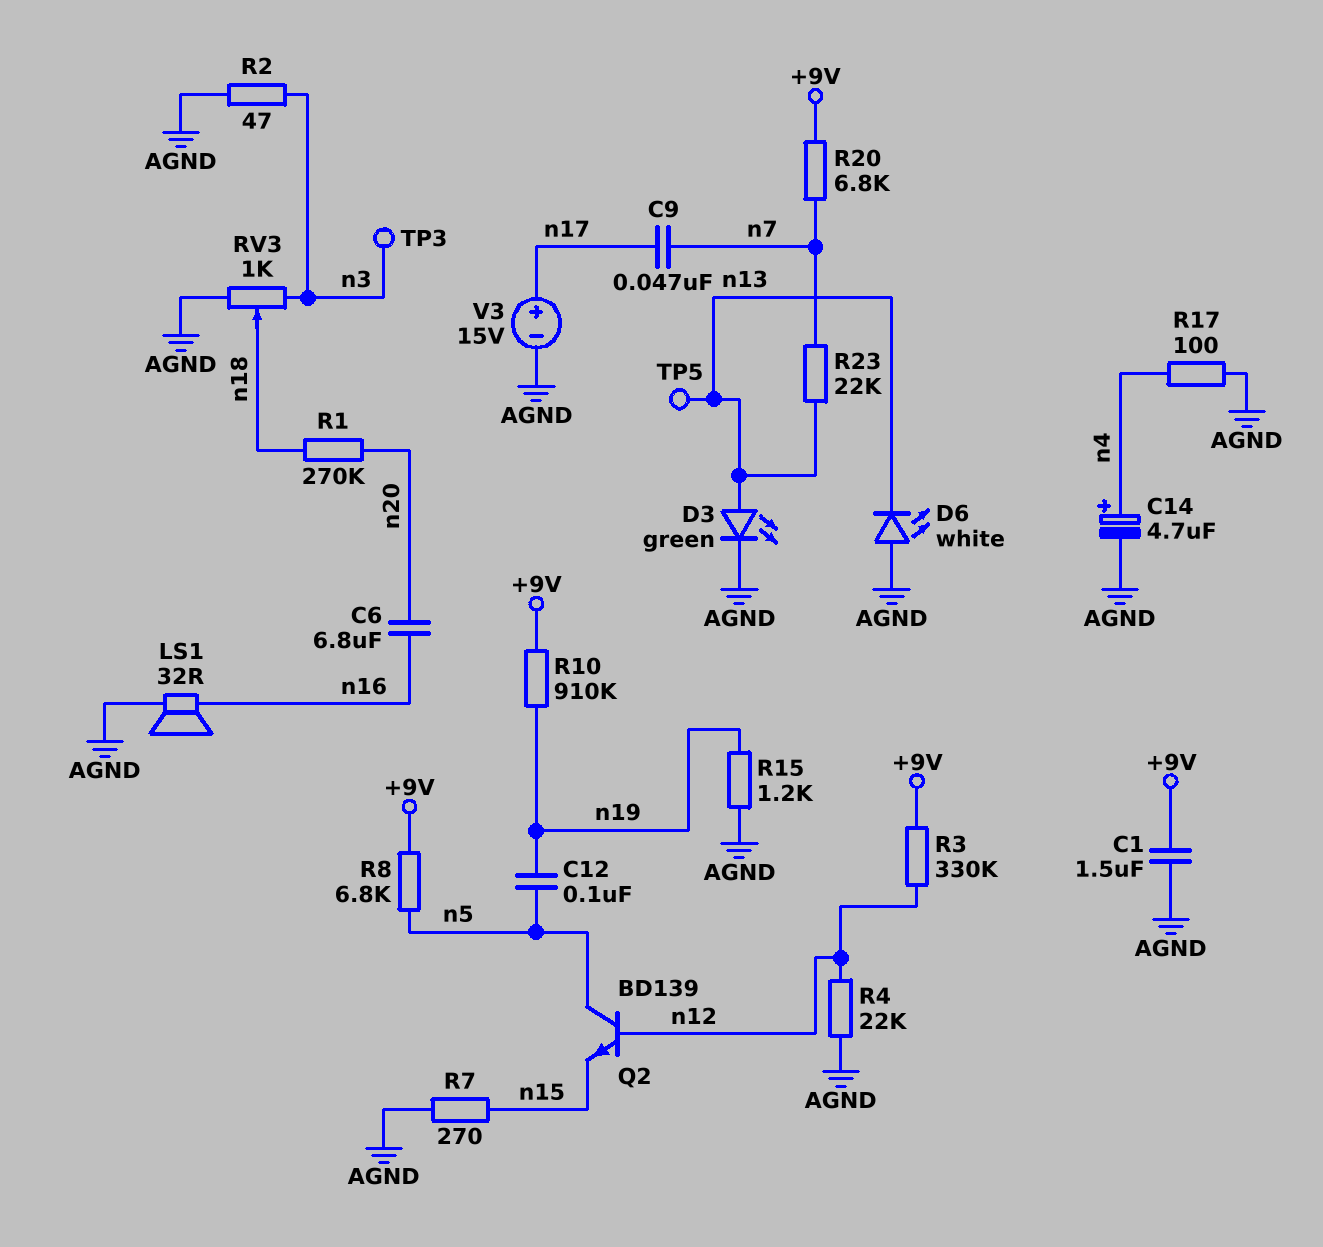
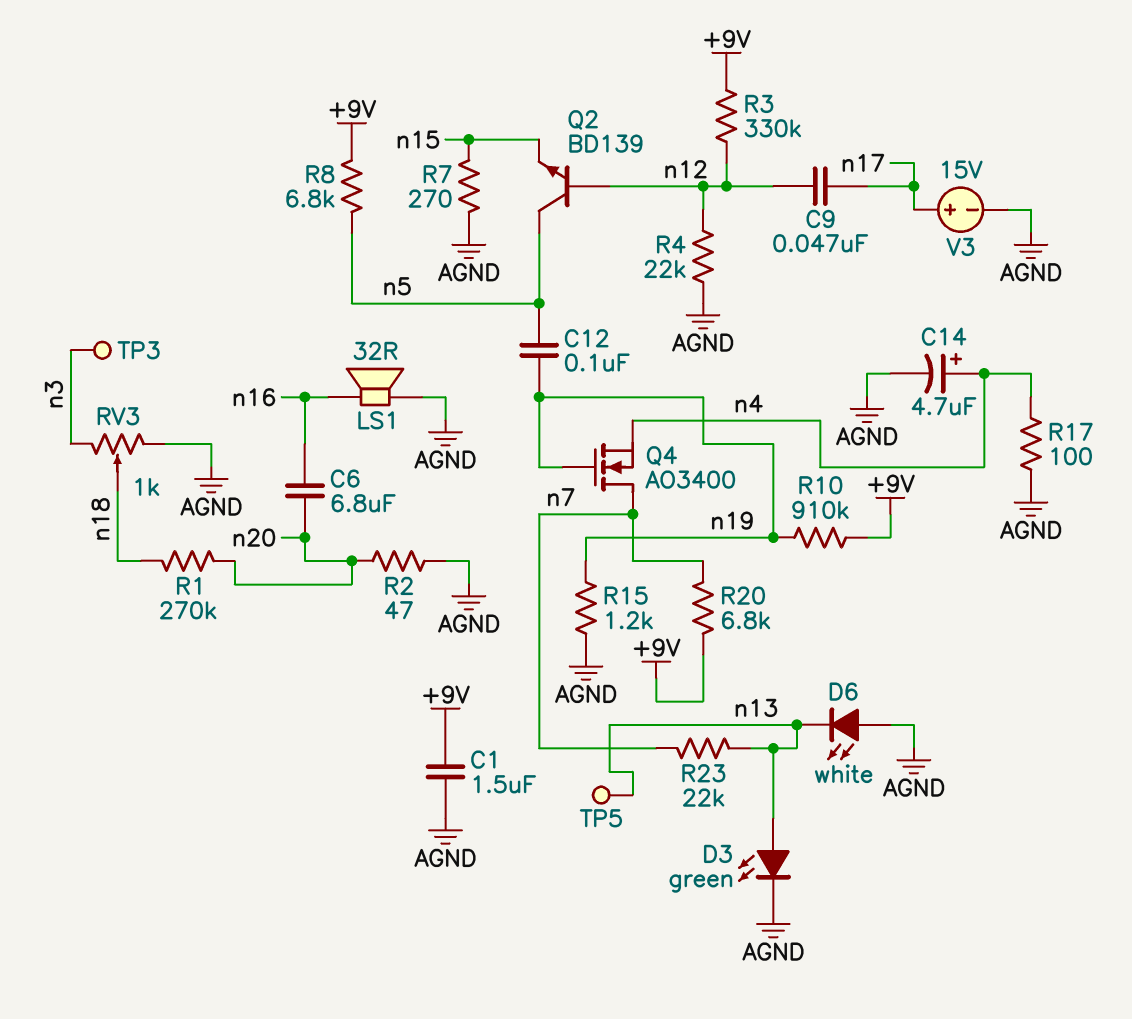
C9: 47nF (n7, n17) -> 47nF (n12, n17)
Q4: none -> NMOS AO3400 (G n19, D n7, S n4)
R2: 47 (AGND, n3) -> 47 (AGND, n20)

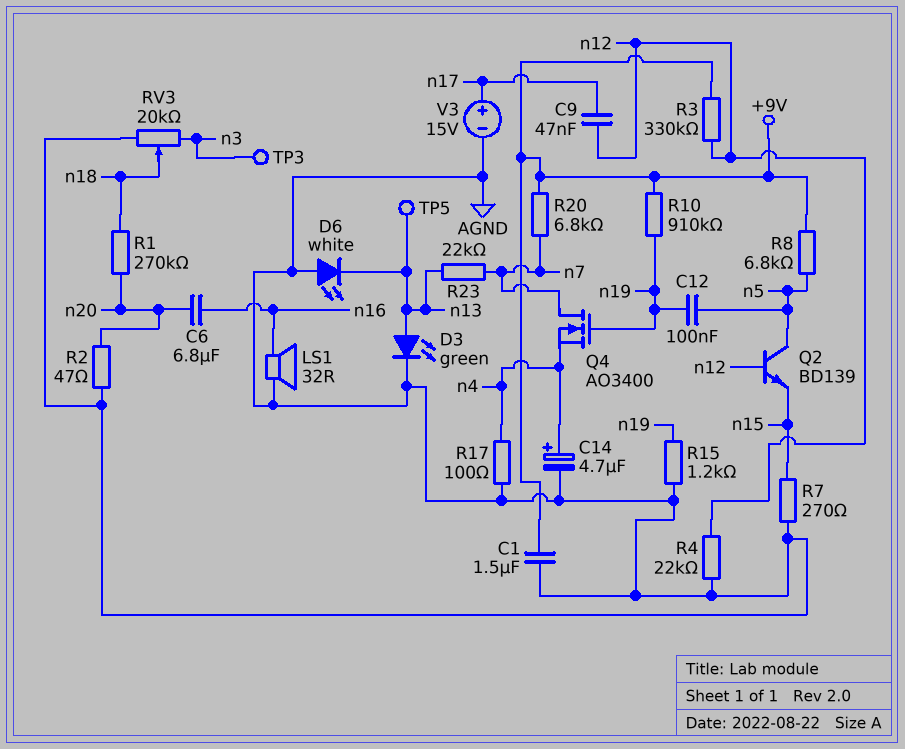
RV3: 1k (AGND, n3, wiper n18) -> 20k (AGND, n3, wiper n18)

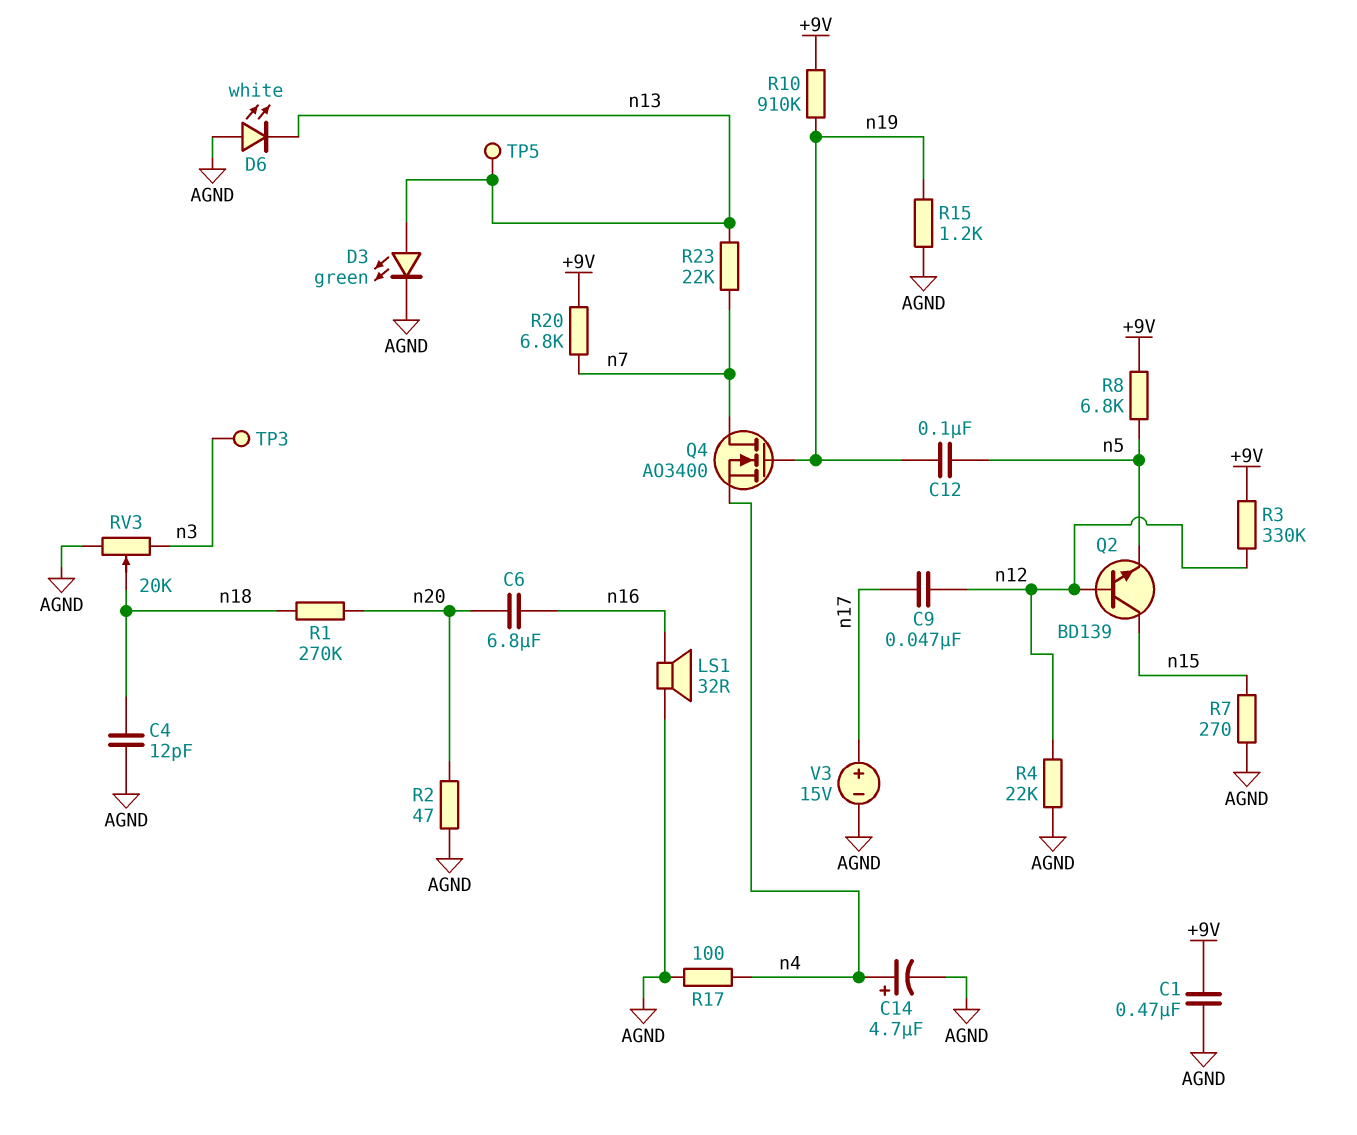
C1: 1.5uF (+9V, AGND) -> 470nF (+9V, AGND)
C4: none -> 12pF (AGND, n18)
Q2: NPN BD139 (B n12, C n5, E n15) -> NPN BD139 (B n12, C n15, E n5)

